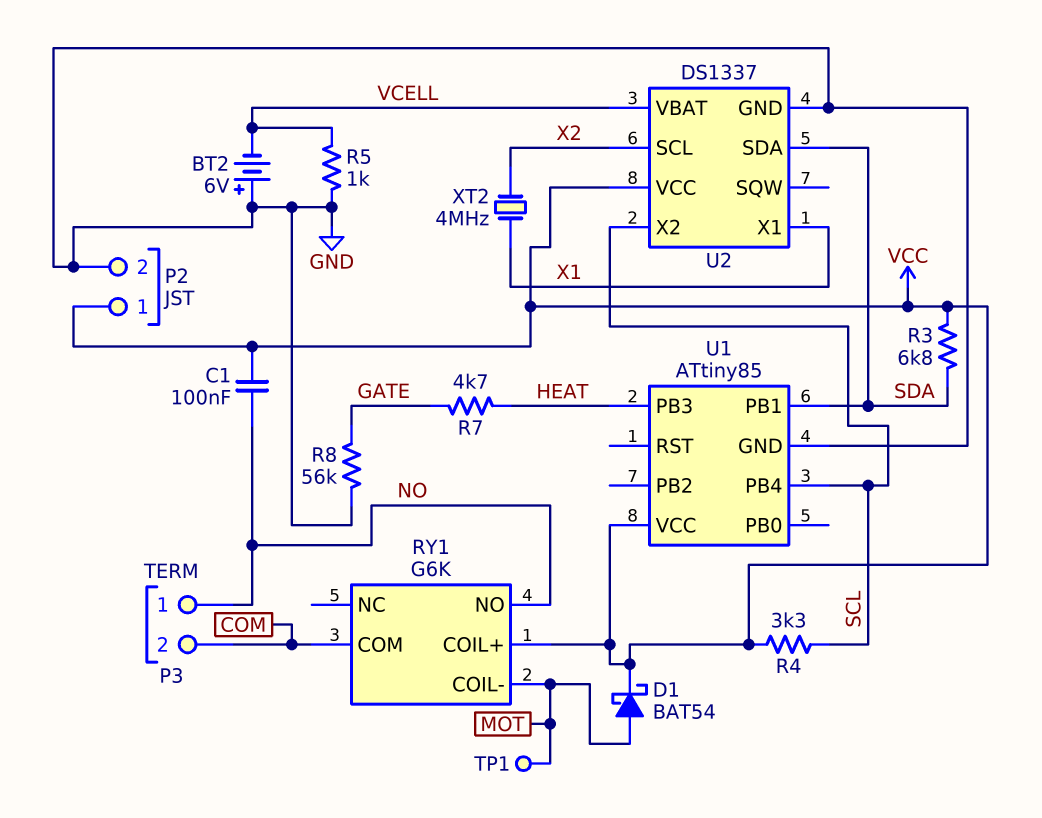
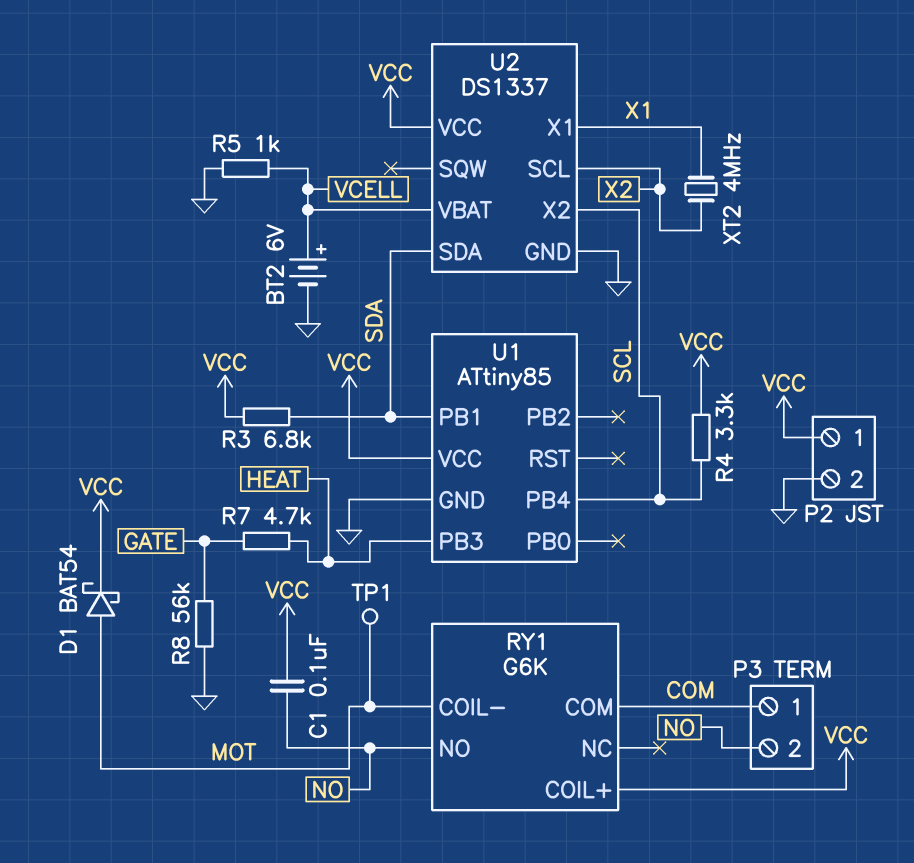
BT2: 6V (plus GND, minus VCELL) -> 6V (plus VCELL, minus GND)
P3 pin 1: NO -> COM
P3 pin 2: COM -> NO

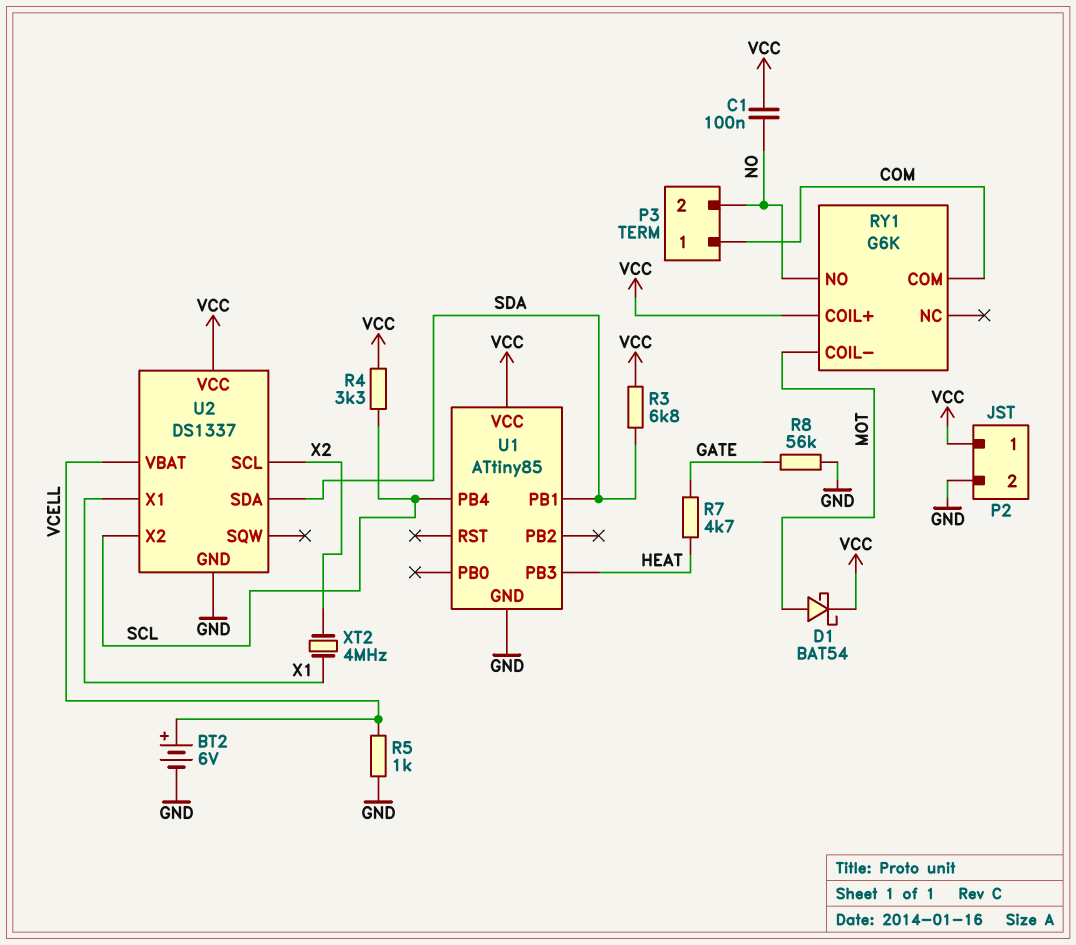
TP1: test point (MOT) -> none

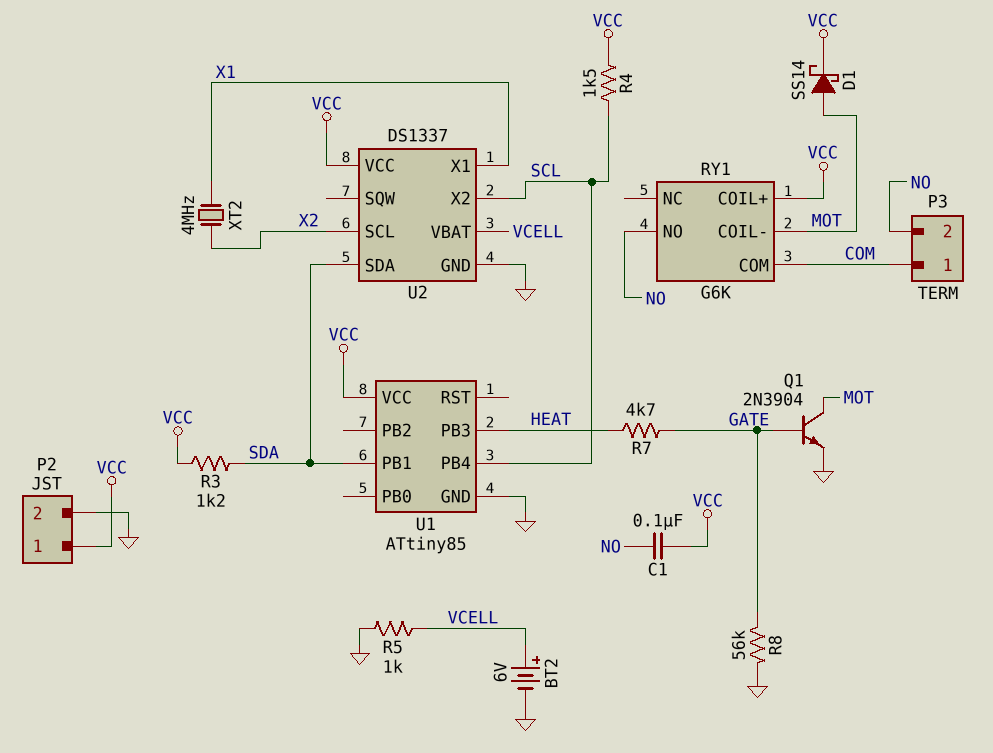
D1: schottky BAT54 (A MOT, K VCC) -> schottky SS14 (A MOT, K VCC)
Q1: none -> NPN 2N3904 (B GATE, C MOT, E GND)
R3: 6.8k (SDA, VCC) -> 1.2k (SDA, VCC)
R4: 3.3k (SCL, VCC) -> 1.5k (SCL, VCC)

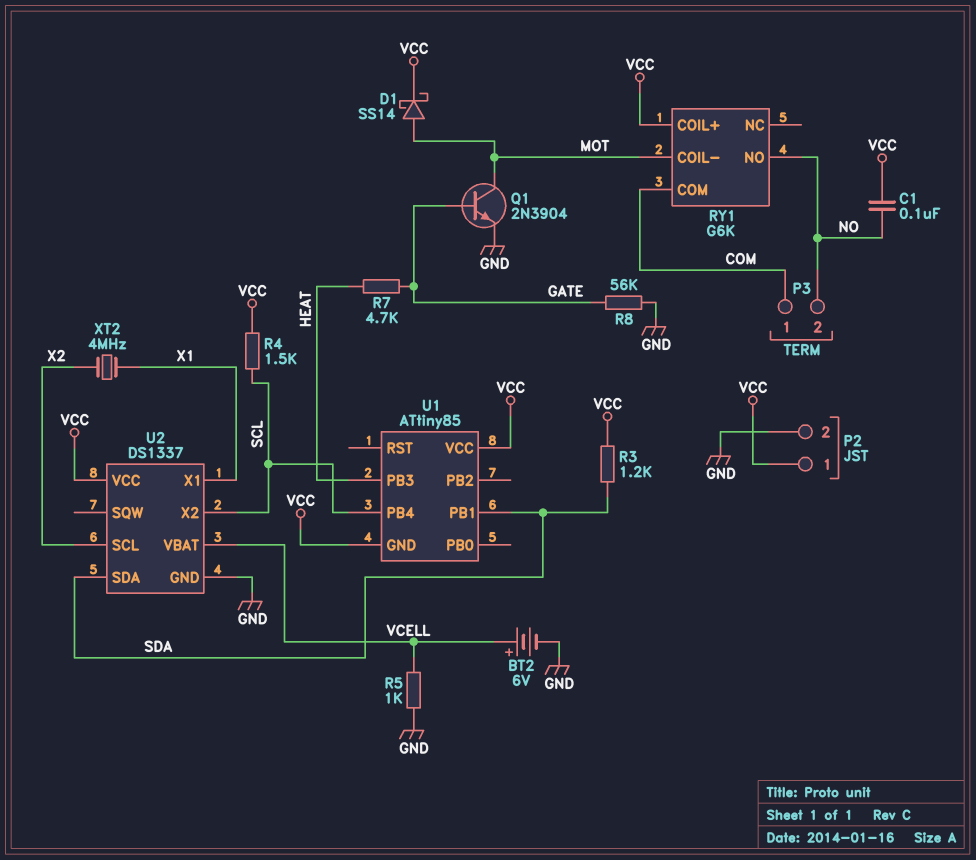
U1 pin GND: GND -> VCC

